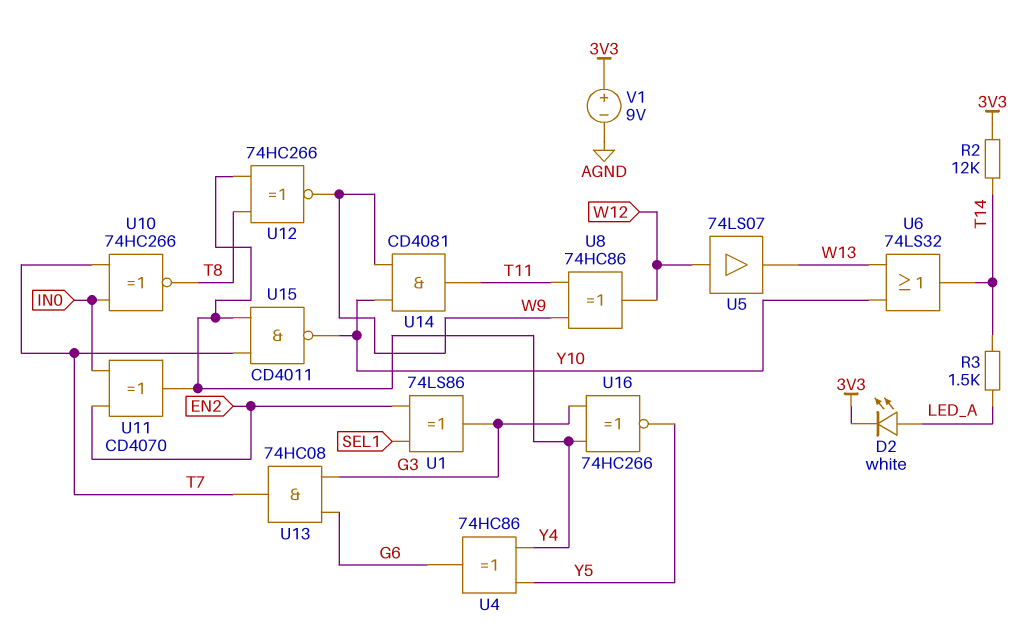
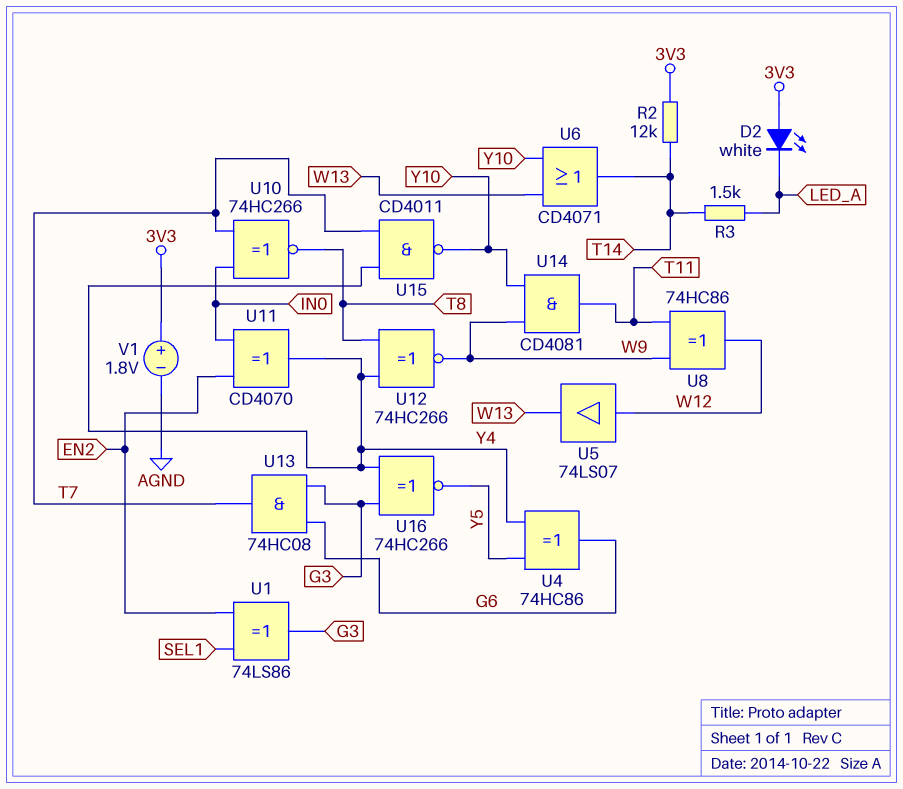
D2: LED white (A LED_A, K 3V3) -> LED white (A 3V3, K LED_A)
U6: OR 74LS32 (in W13, in Y10, out T14) -> OR CD4071 (in W13, in Y10, out T14)
V1: 9V (plus 3V3, minus AGND) -> 1.8V (plus 3V3, minus AGND)

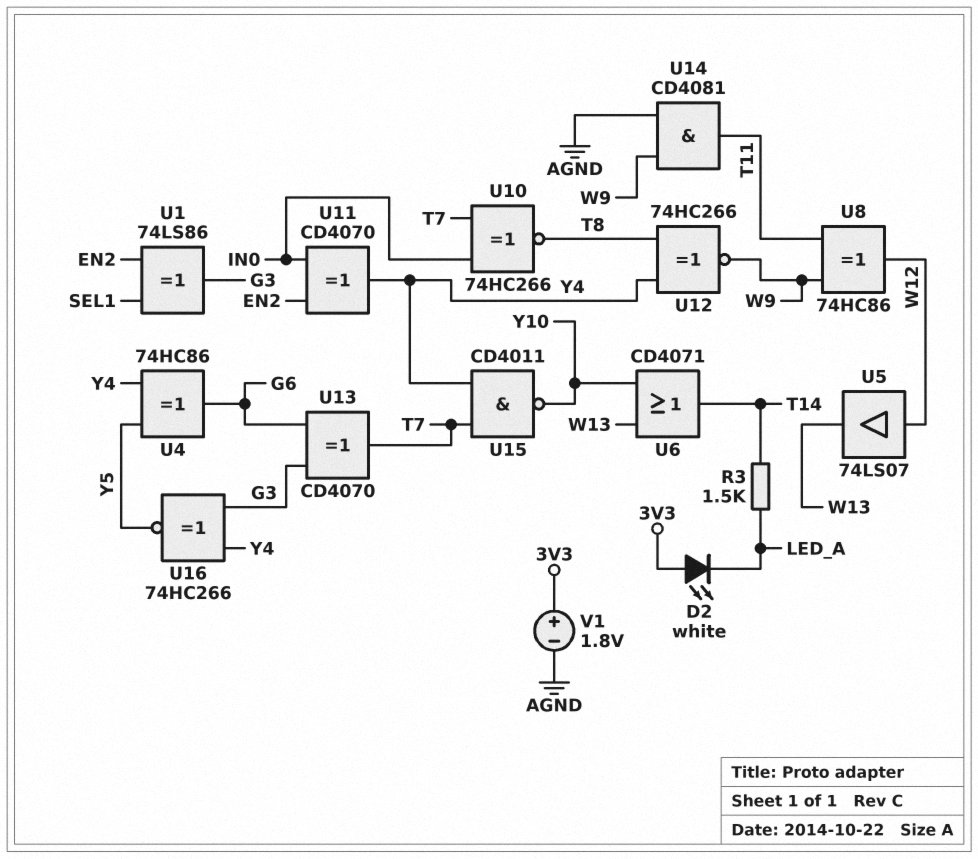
R2: 12k (3V3, T14) -> none
U13: AND 74HC08 (in G3, in G6, out T7) -> XOR CD4070 (in G3, in G6, out T7)
U14: AND CD4081 (in W9, in Y10, out T11) -> AND CD4081 (in AGND, in W9, out T11)

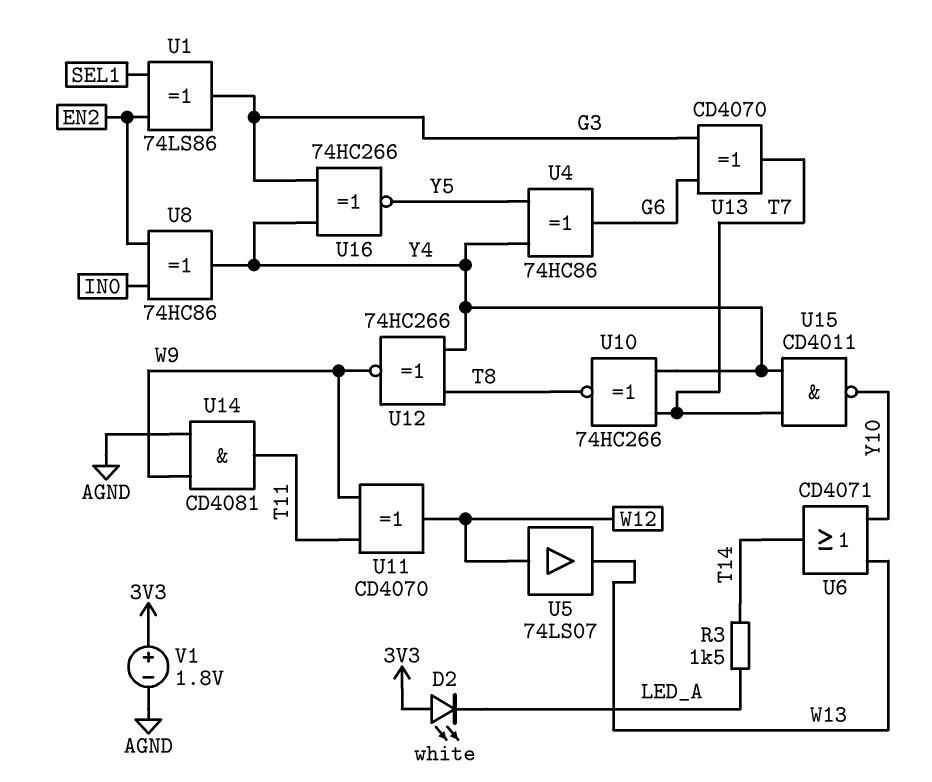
U8: XOR 74HC86 (in T11, in W9, out W12) -> XOR 74HC86 (in EN2, in IN0, out Y4)
U10: XNOR 74HC266 (in IN0, in T7, out T8) -> XNOR 74HC266 (in T7, in Y4, out T8)
U11: XOR CD4070 (in EN2, in IN0, out Y4) -> XOR CD4070 (in T11, in W9, out W12)

